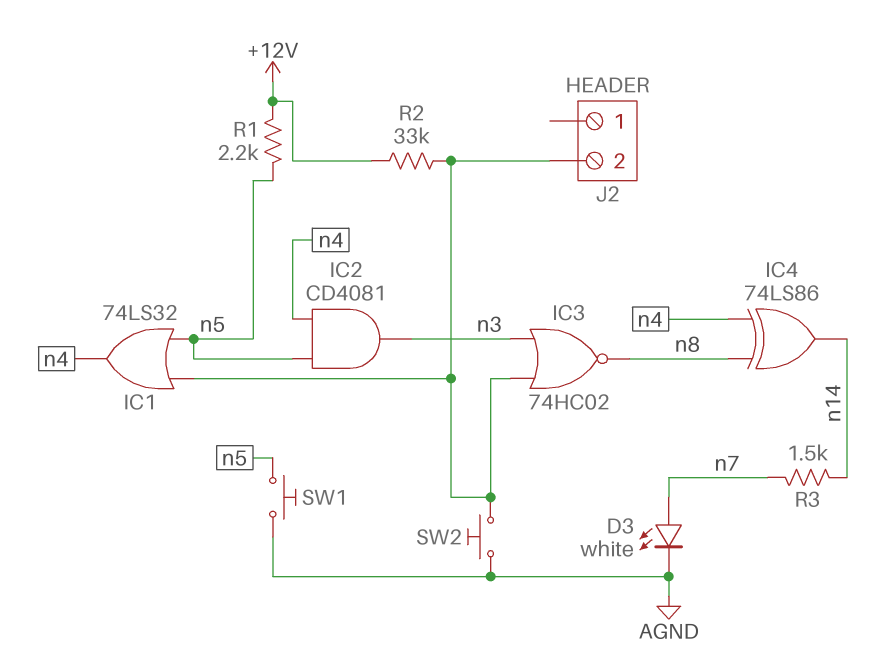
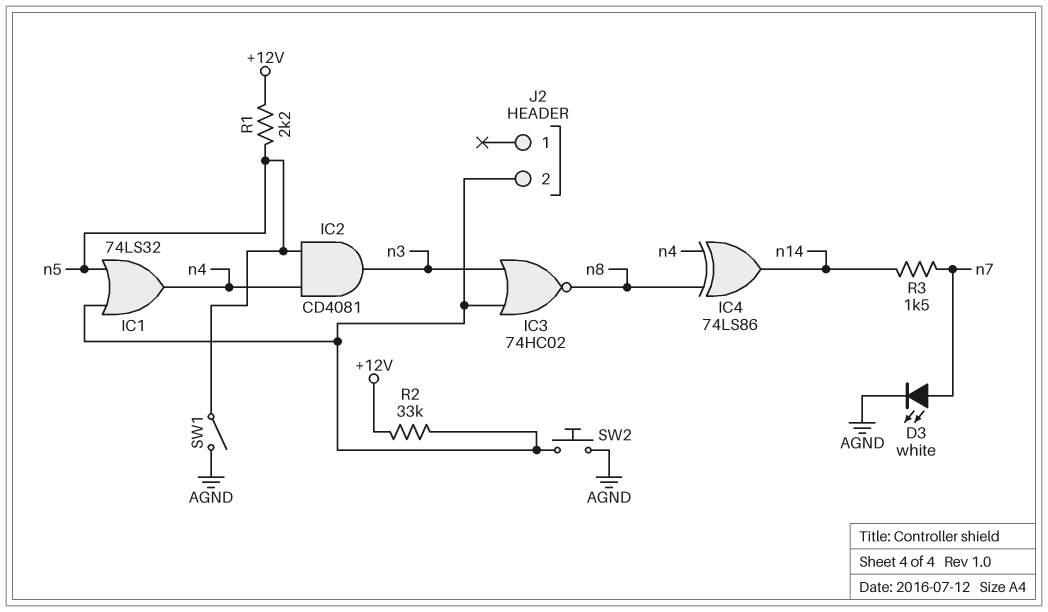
SW1: button (AGND, n5) -> switch (AGND, n5)

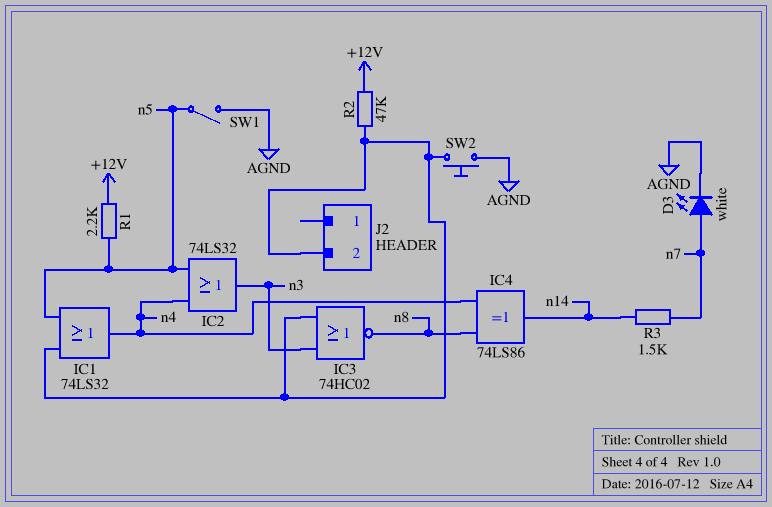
IC2: AND CD4081 (in n4, in n5, out n3) -> OR 74LS32 (in n4, in n5, out n3)
R2: 33k (+12V, J2/2) -> 47k (+12V, J2/2)

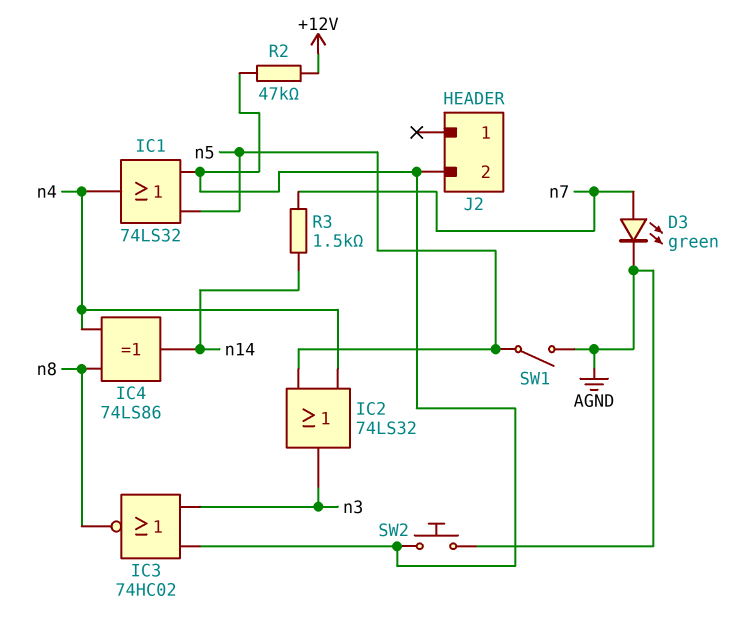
D3: LED white (A n7, K AGND) -> LED green (A n7, K AGND)
R1: 2.2k (+12V, n5) -> none

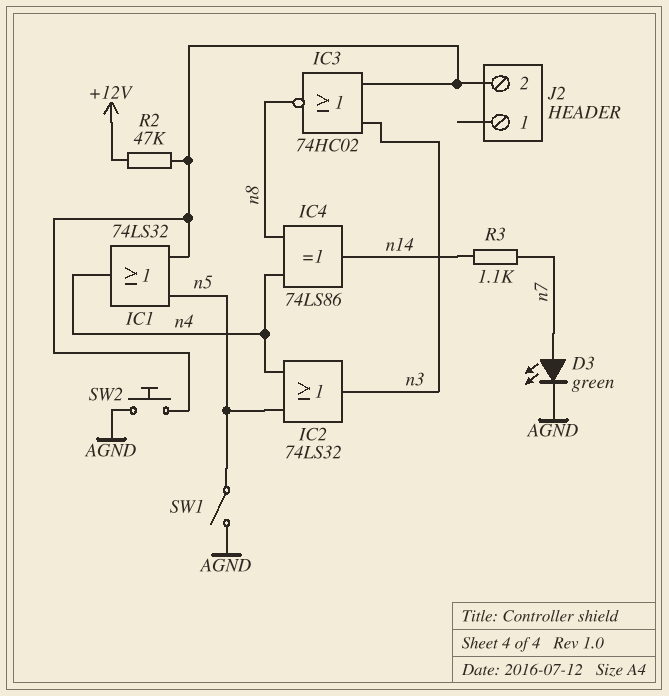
R3: 1.5k (n7, n14) -> 1.1k (n7, n14)

